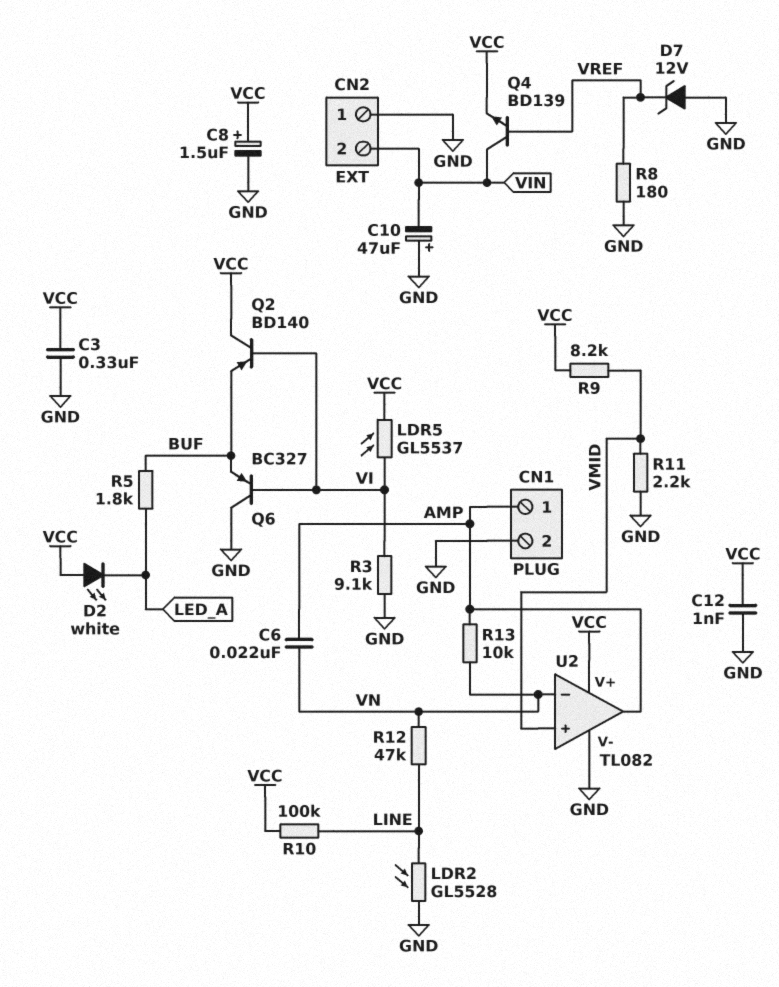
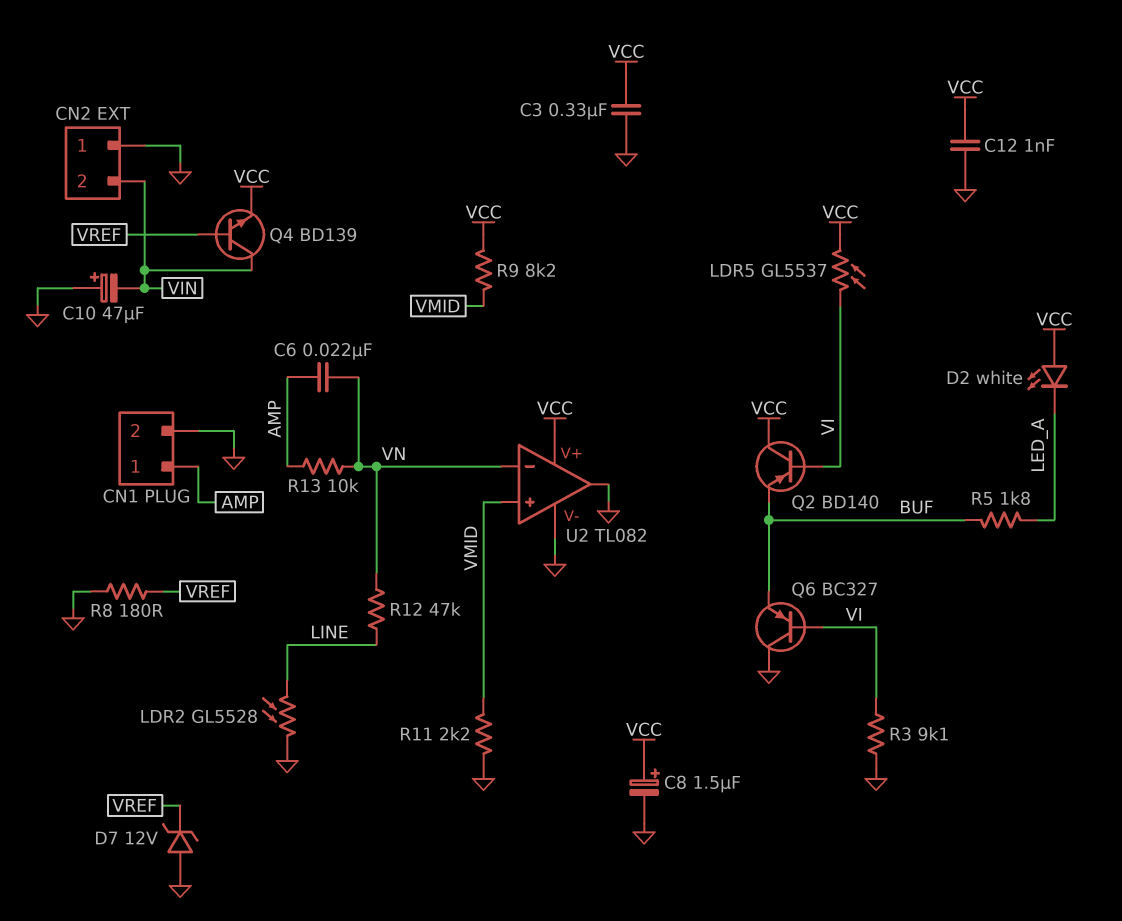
R10: 100k (LINE, VCC) -> none
U2 pin out: AMP -> GND

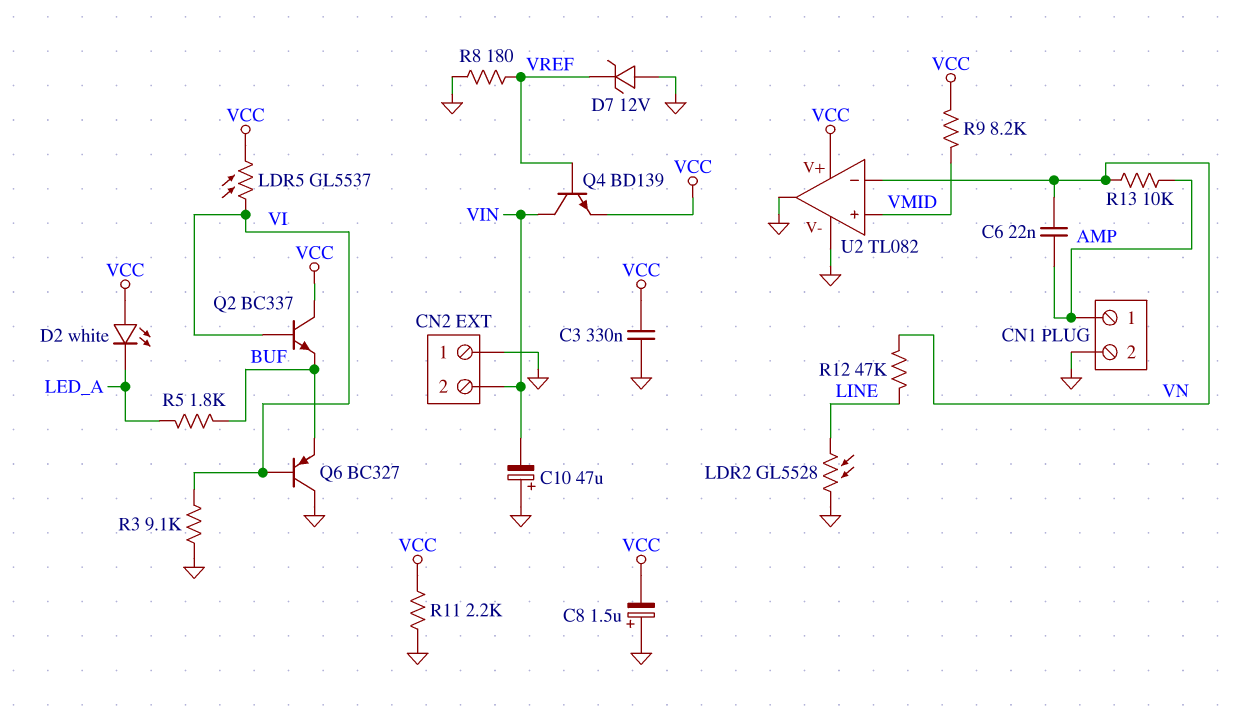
C8: 1.5uF (plus VCC, minus GND) -> 1.5uF (plus GND, minus VCC)
C12: 1nF (GND, VCC) -> none
Q2: PNP BD140 (B VI, C VCC, E BUF) -> NPN BC337 (B VI, C VCC, E BUF)
R11: 2.2k (GND, VMID) -> 2.2k (GND, VCC)

